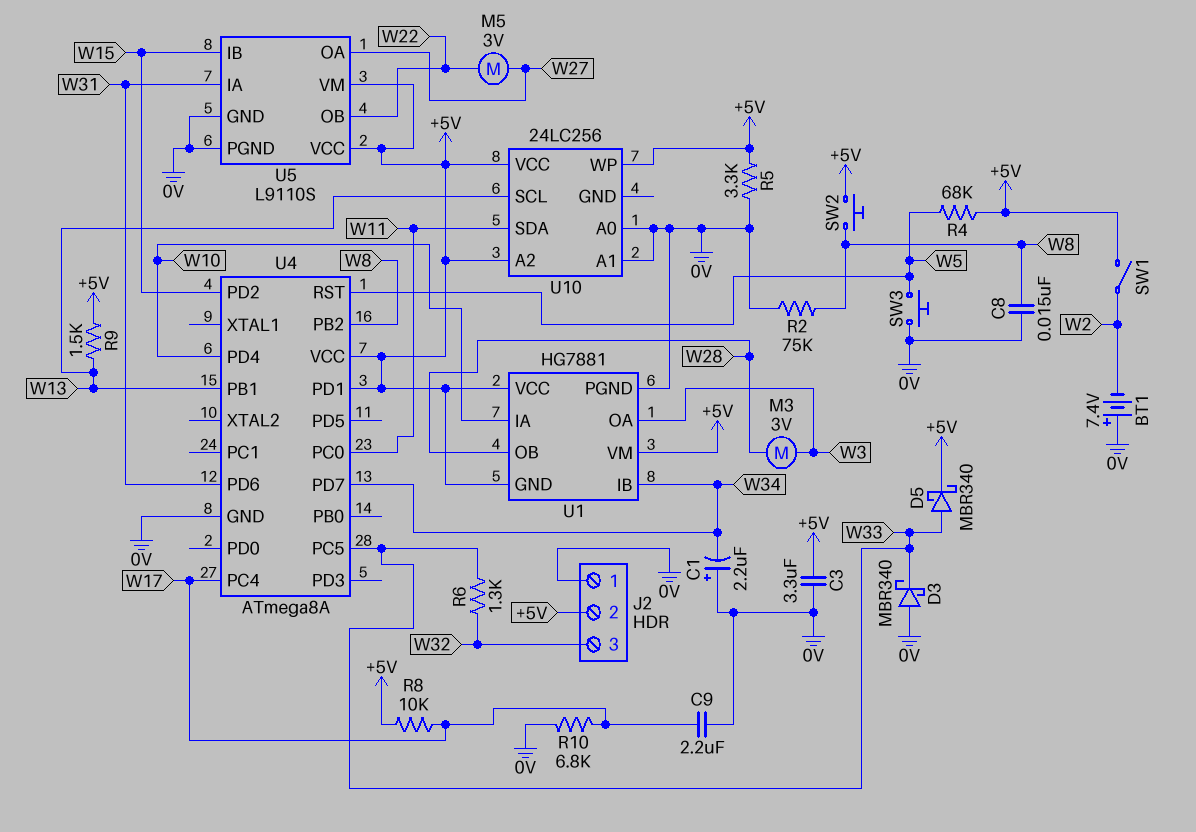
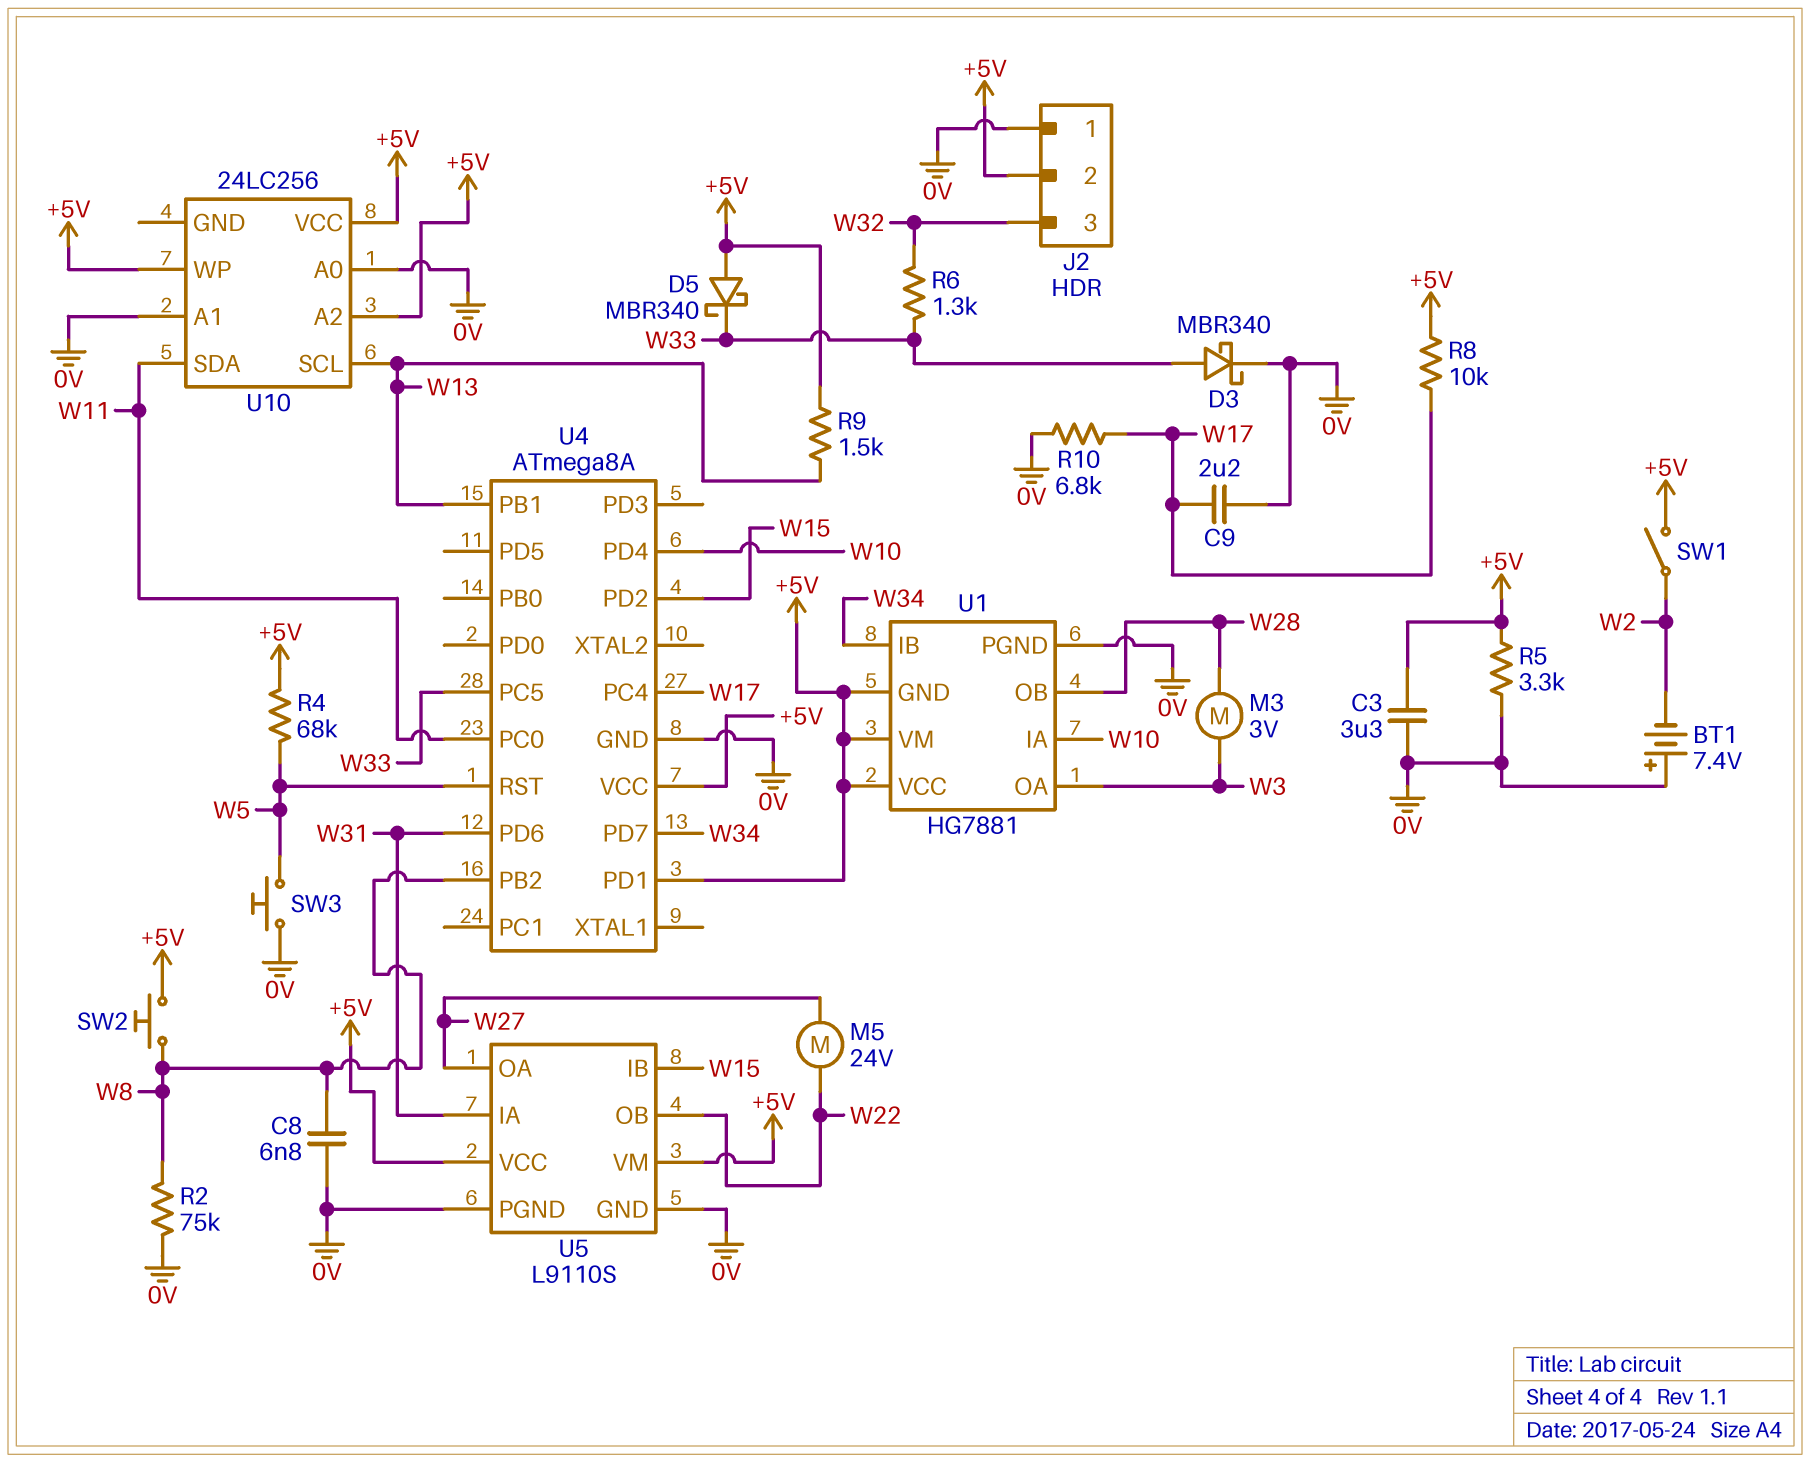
C1: 2.2uF (plus 0V, minus W34) -> none
C8: 15nF (0V, W8) -> 6.8nF (0V, W8)
D3: schottky MBR340 (A 0V, K W33) -> schottky MBR340 (A W33, K 0V)
D5: schottky MBR340 (A W33, K +5V) -> schottky MBR340 (A +5V, K W33)
M5: motor 3V (W22, W27) -> motor 24V (W22, W27)

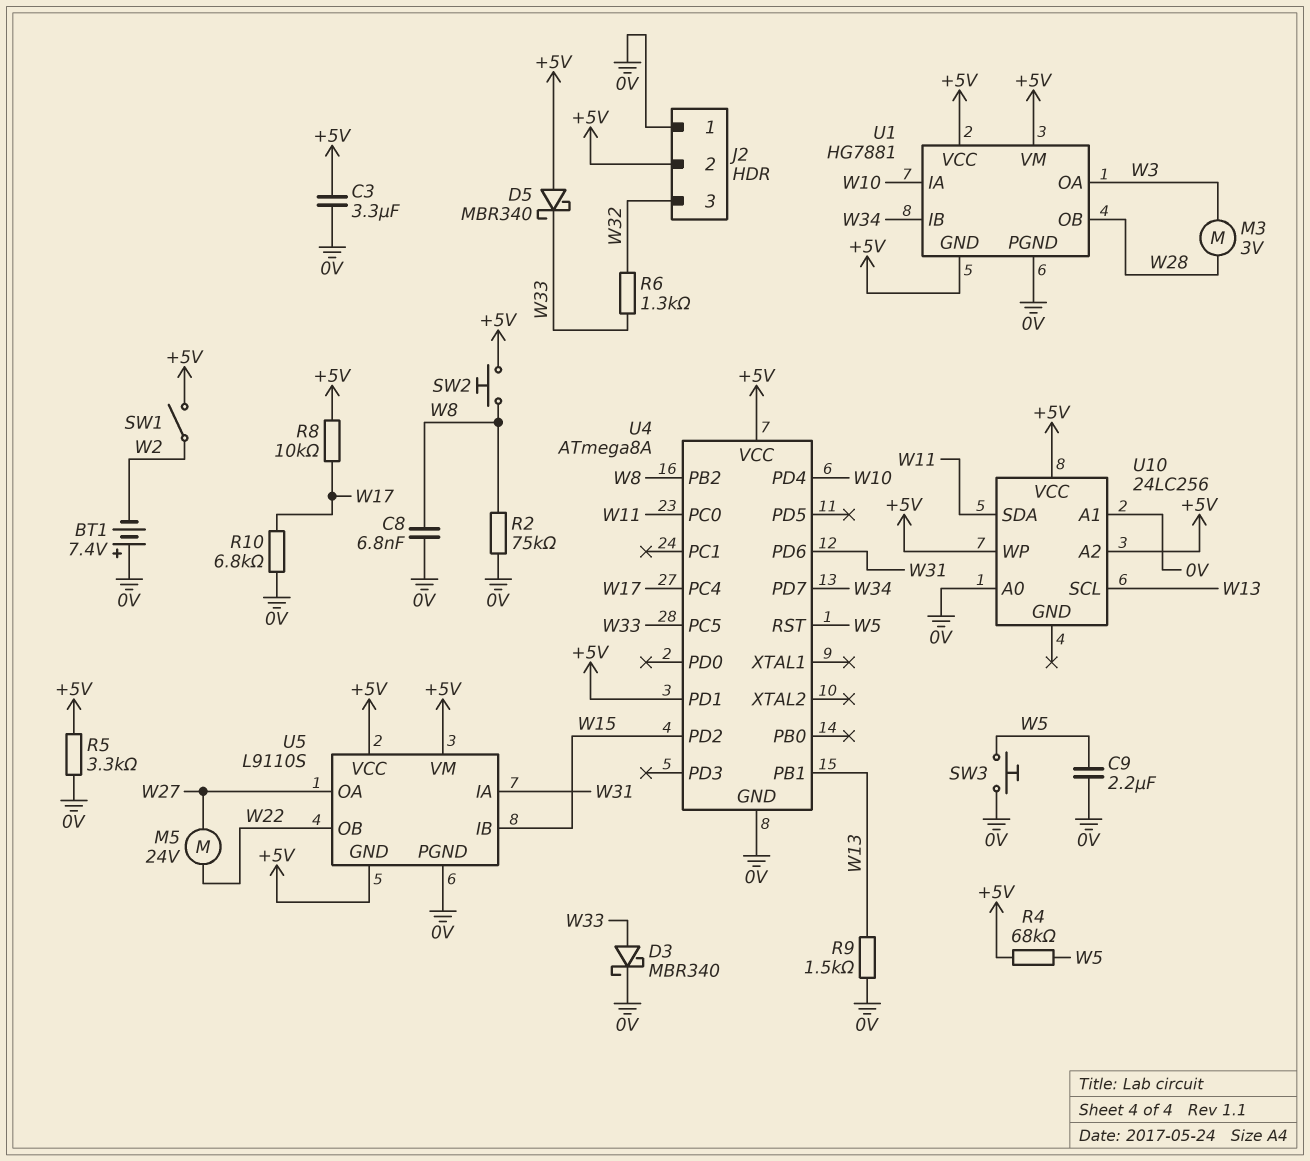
C9: 2.2uF (0V, W17) -> 2.2uF (0V, W5)
R9: 1.5k (+5V, W13) -> 1.5k (0V, W13)
U5 pin GND: 0V -> +5V

